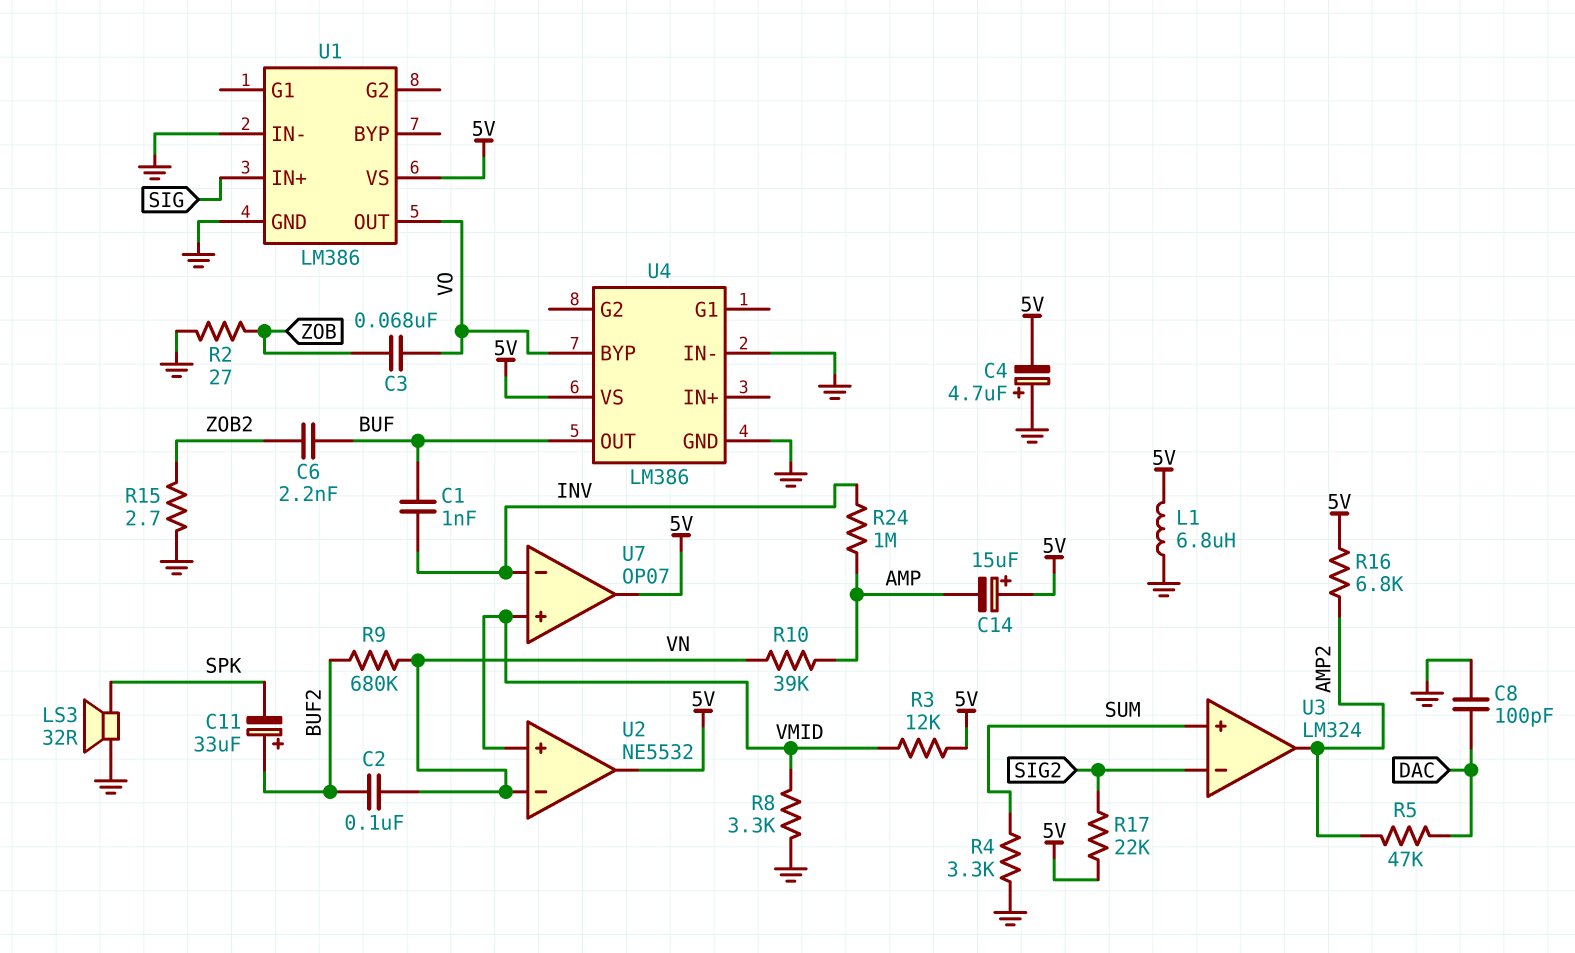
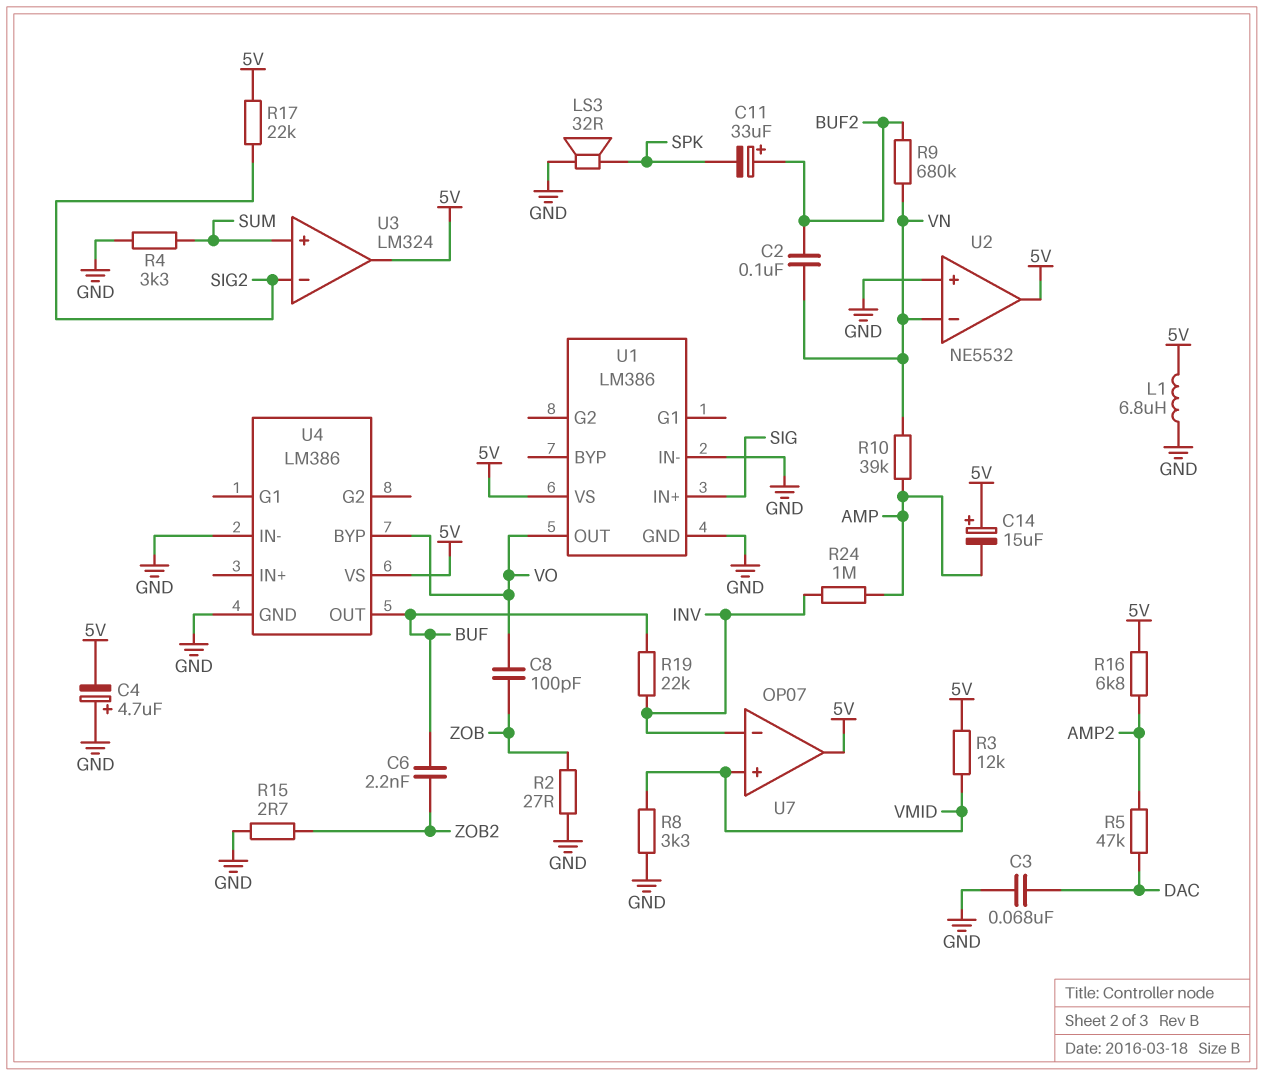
C1: 1nF (BUF, INV) -> none
C3: 68nF (VO, ZOB) -> 68nF (DAC, GND)
C8: 100pF (DAC, GND) -> 100pF (VO, ZOB)
R19: none -> 22k (BUF, INV)
U2 pin in+: VMID -> GND
U3 pin out: AMP2 -> 5V

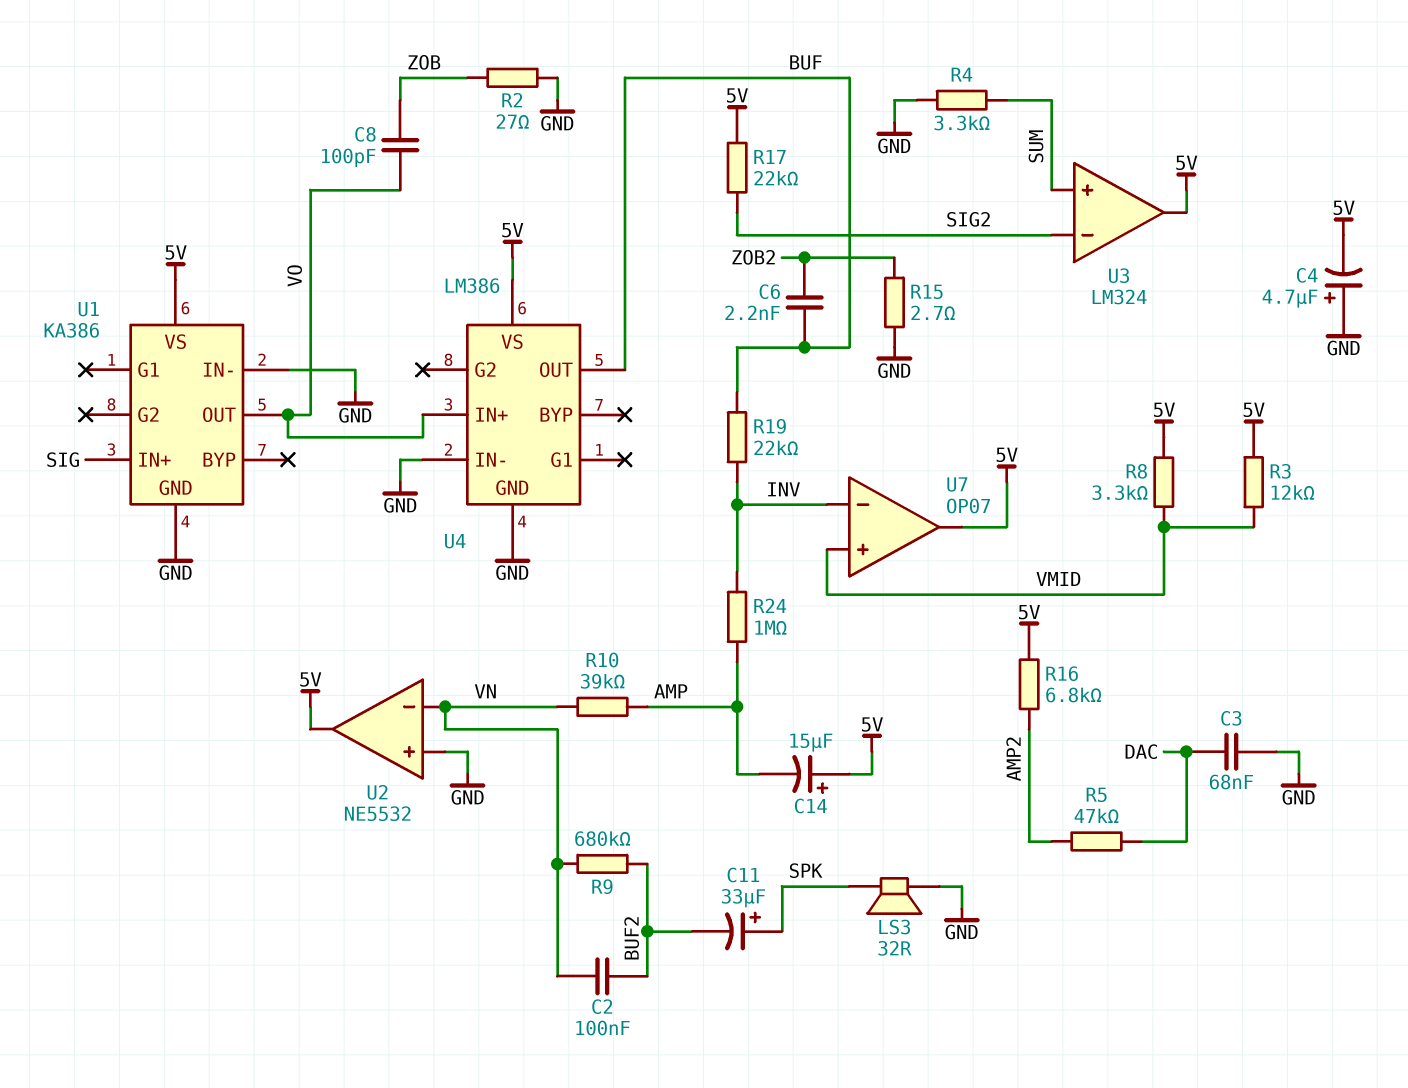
C11: 33uF (plus BUF2, minus SPK) -> 33uF (plus SPK, minus BUF2)
L1: 6.8uH (5V, GND) -> none
R8: 3.3k (GND, VMID) -> 3.3k (5V, VMID)
U1: LM386 -> KA386
U4 pin BYP: VO -> none
U4 pin IN+: none -> VO

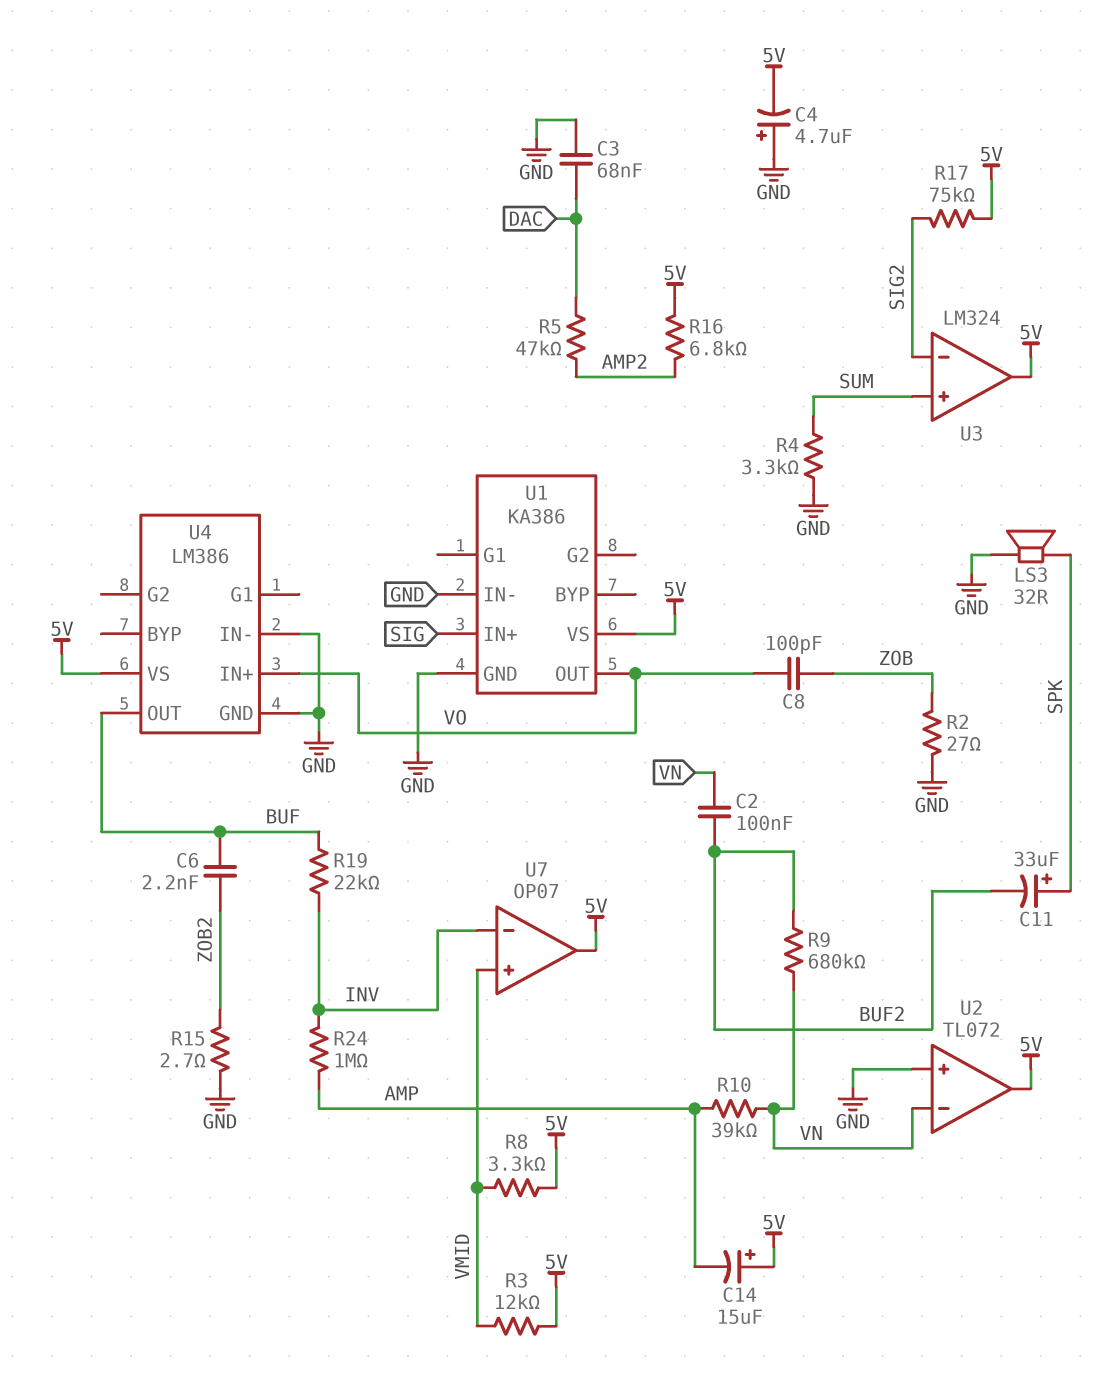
R17: 22k (5V, SIG2) -> 75k (5V, SIG2)
U2: NE5532 -> TL072

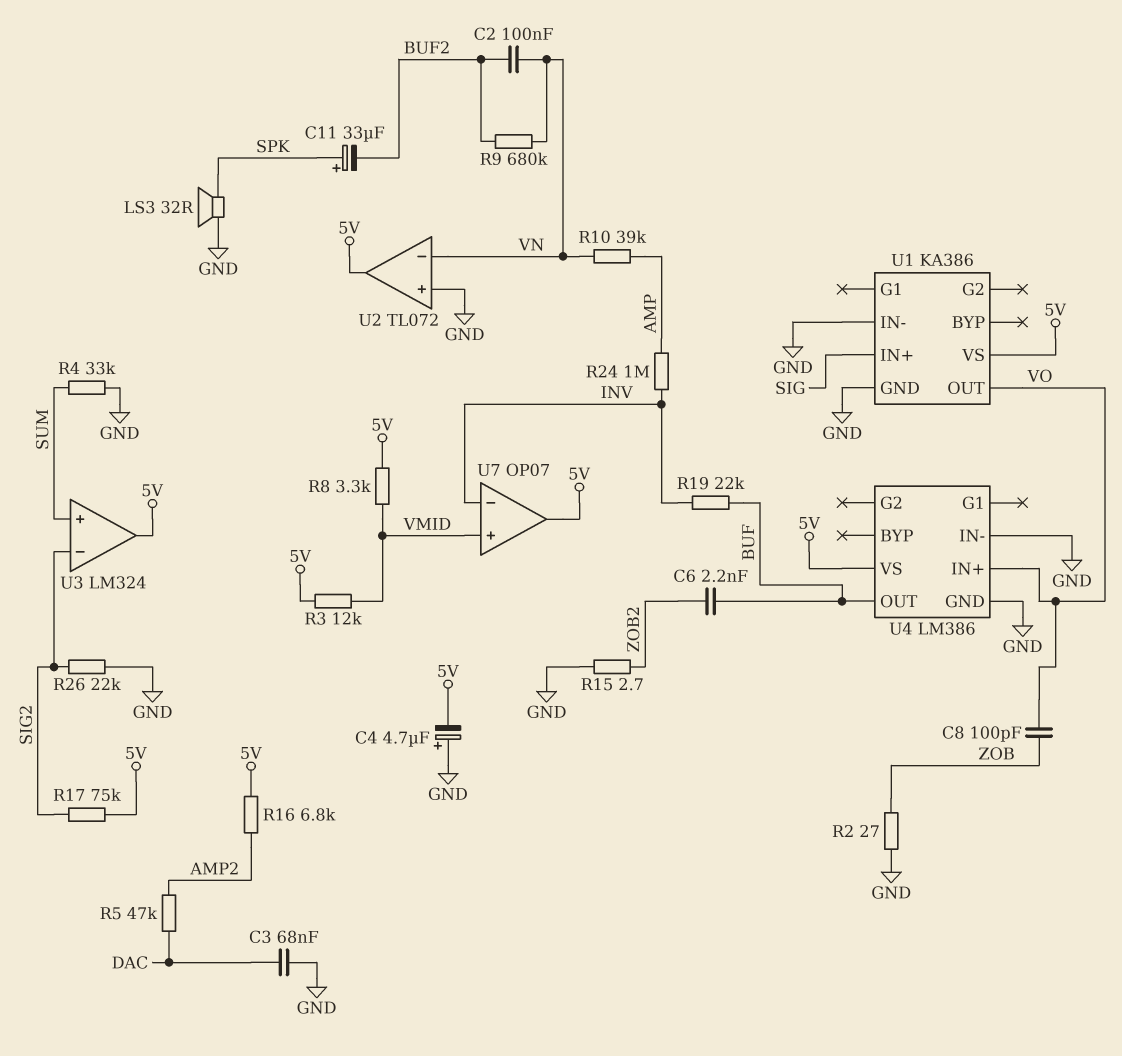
C14: 15uF (plus 5V, minus AMP) -> none
R4: 3.3k (GND, SUM) -> 33k (GND, SUM)
R26: none -> 22k (GND, SIG2)

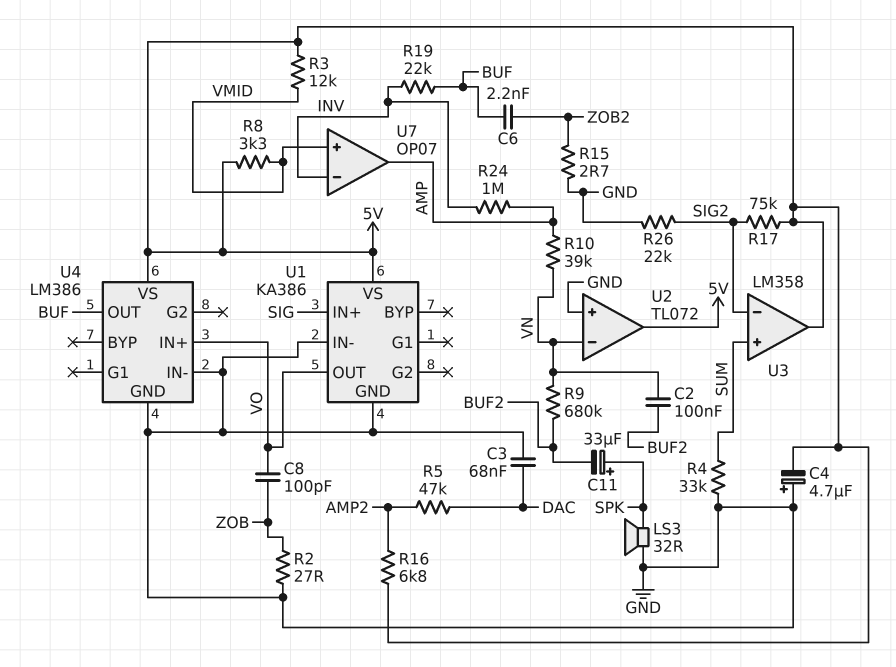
U3: LM324 -> LM358
U7 pin out: 5V -> AMP

